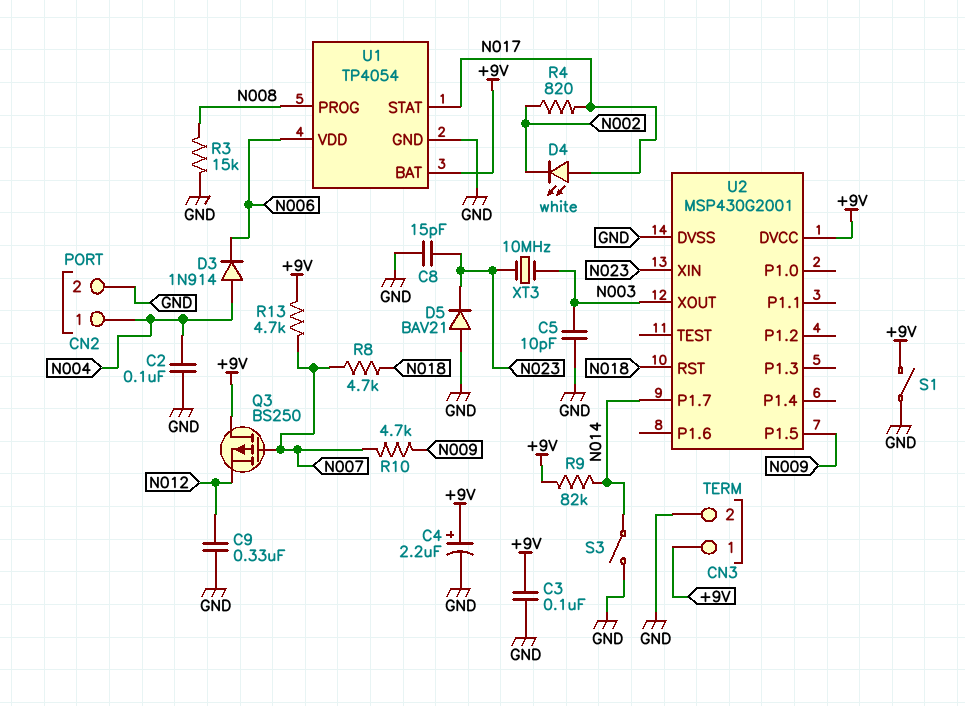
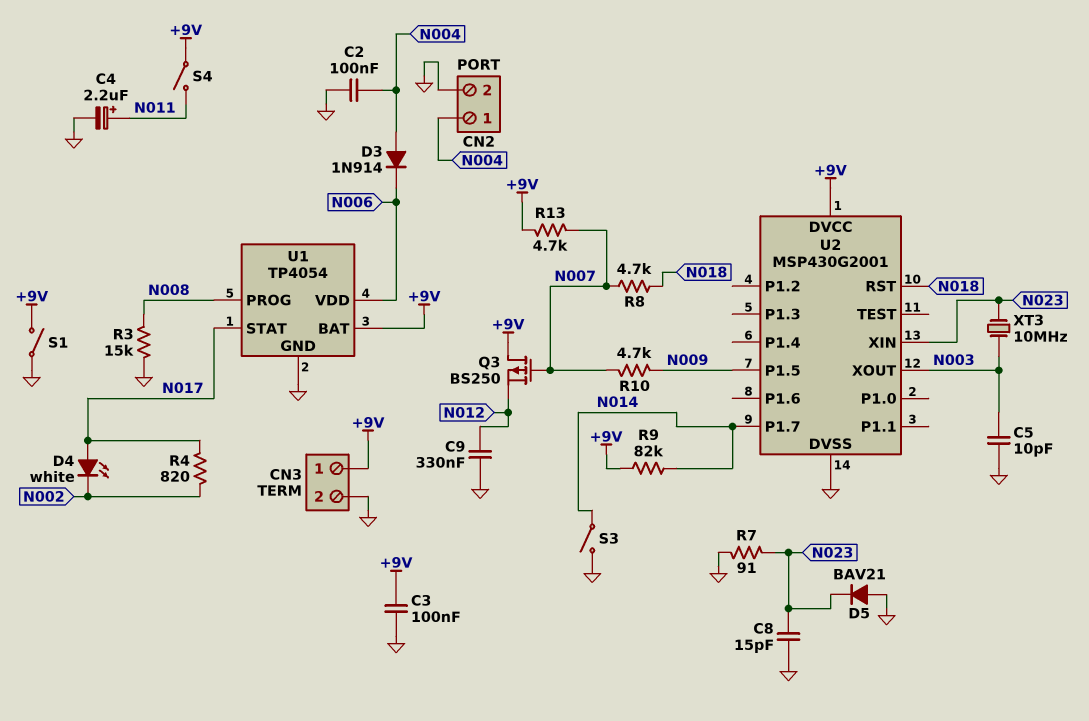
C4: 2.2uF (plus +9V, minus GND) -> 2.2uF (plus N011, minus GND)
R7: none -> 91 (GND, N023)
S4: none -> switch (+9V, N011)

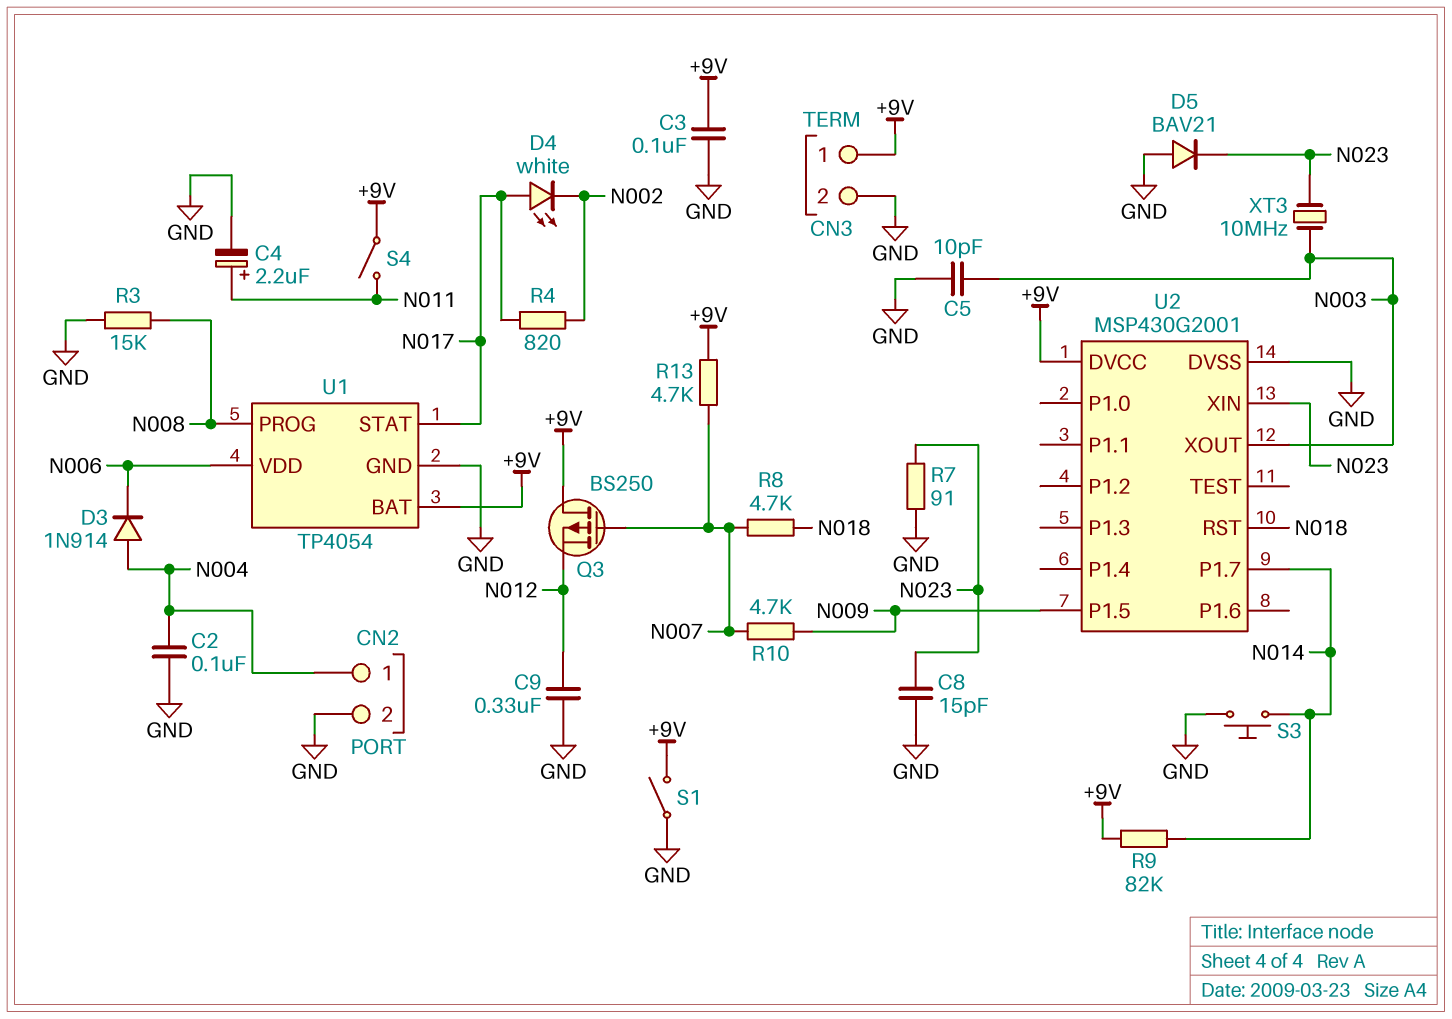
S3: switch (GND, N014) -> button (GND, N014)

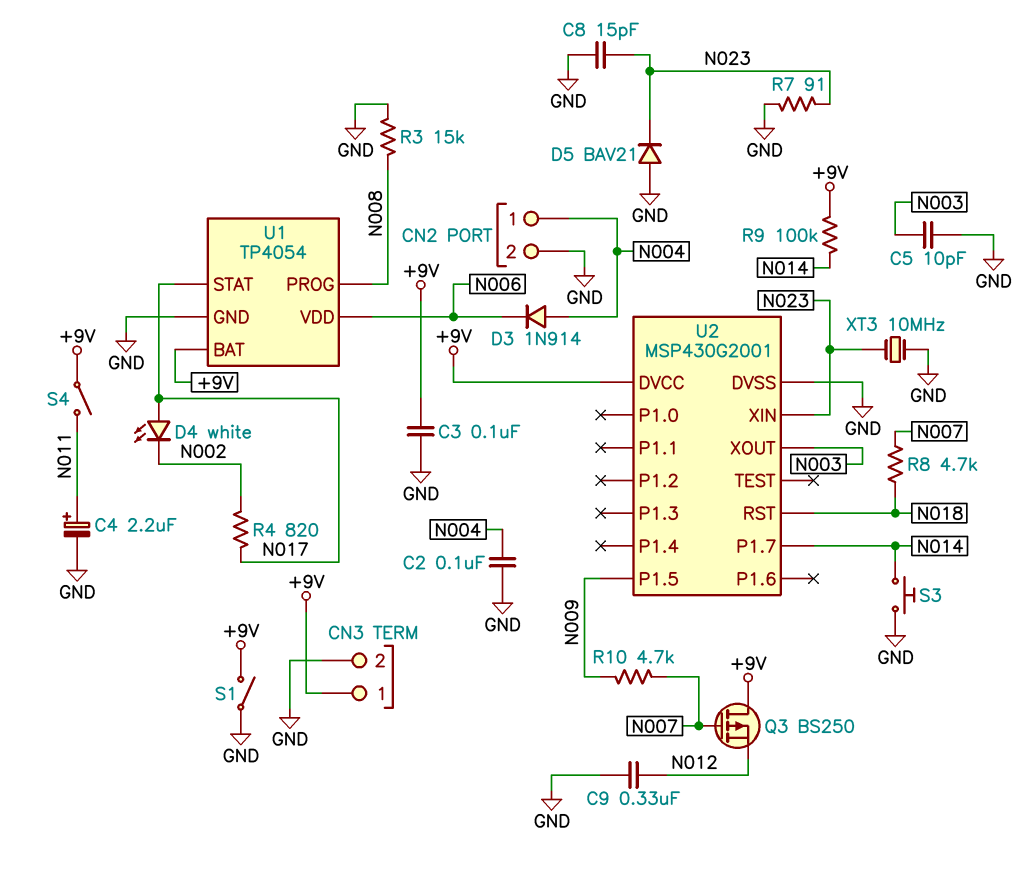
R9: 82k (+9V, N014) -> 100k (+9V, N014)
R13: 4.7k (+9V, N007) -> none
XT3: 10MHz (N003, N023) -> 10MHz (GND, N023)

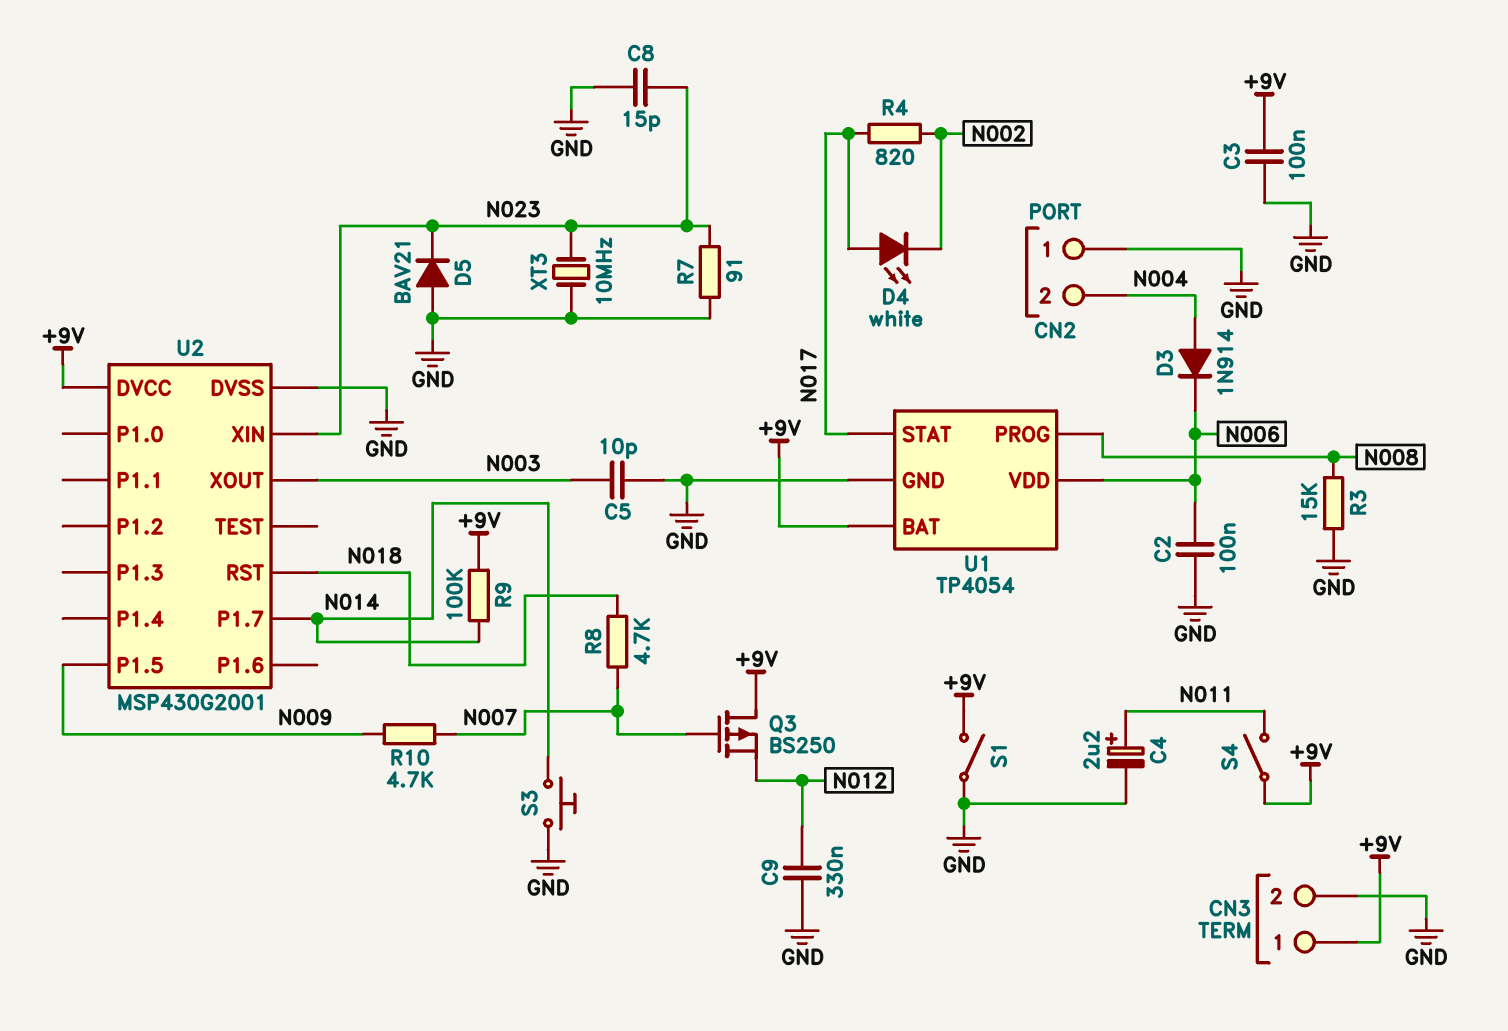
C2: 100nF (GND, N004) -> 100nF (GND, N006)
CN2 pin 1: N004 -> GND
CN2 pin 2: GND -> N004

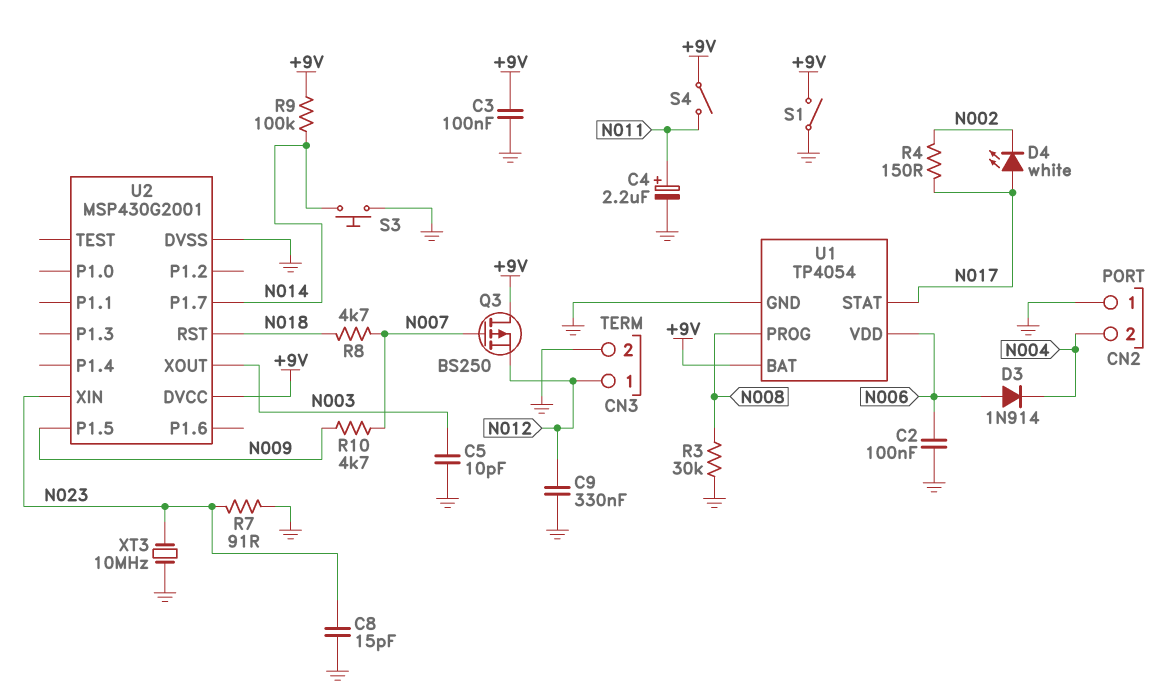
CN3 pin 1: +9V -> N012
D3: diode 1N914 (A N004, K N006) -> diode 1N914 (A N006, K N004)
D5: diode BAV21 (A GND, K N023) -> none
R3: 15k (GND, N008) -> 30k (GND, N008)
R4: 820 (N002, N017) -> 150 (N002, N017)

